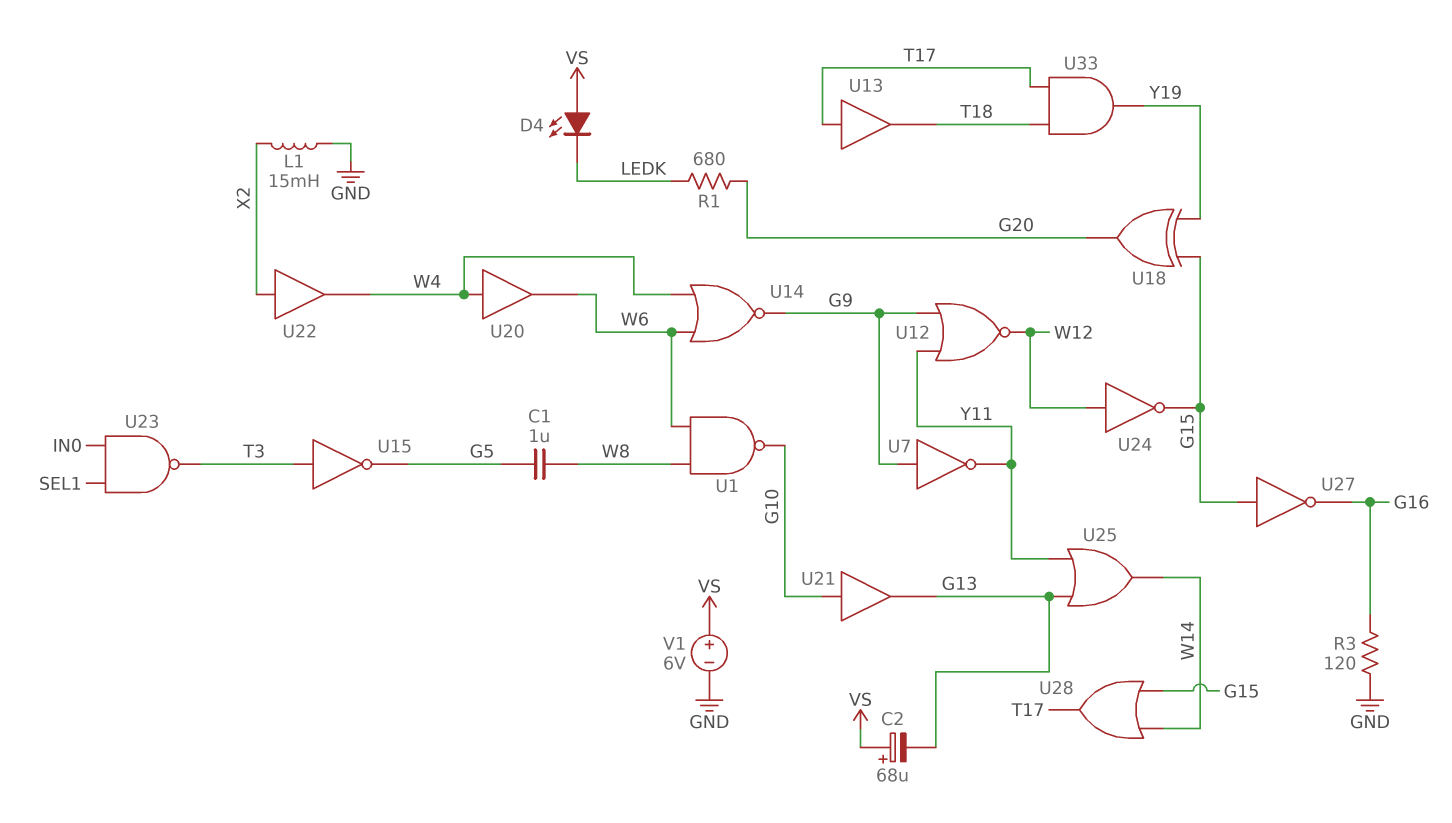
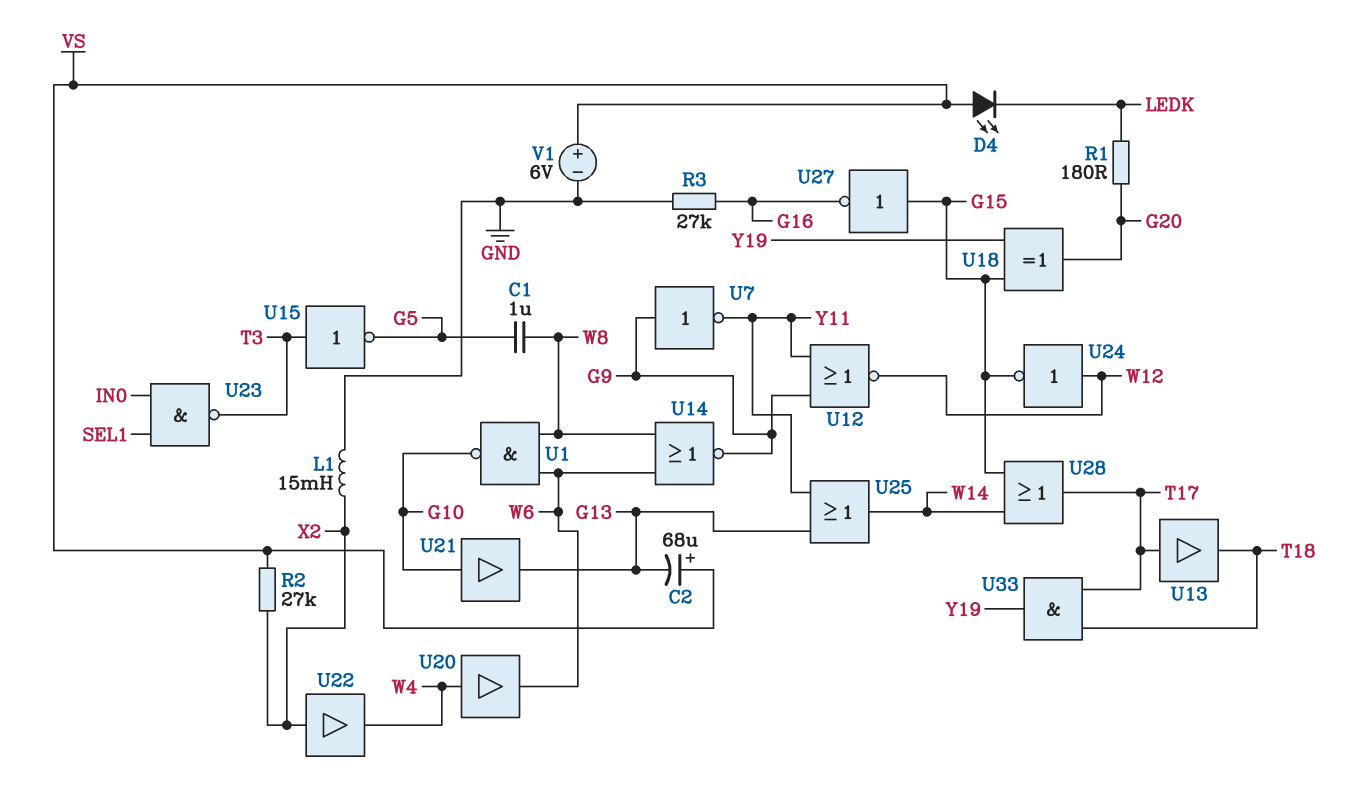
R1: 680 (G20, LEDK) -> 180 (G20, LEDK)
R2: none -> 27k (VS, X2)
R3: 120 (G16, GND) -> 27k (G16, GND)
U14: NOR (in W4, in W6, out G9) -> NOR (in W6, in W8, out G9)

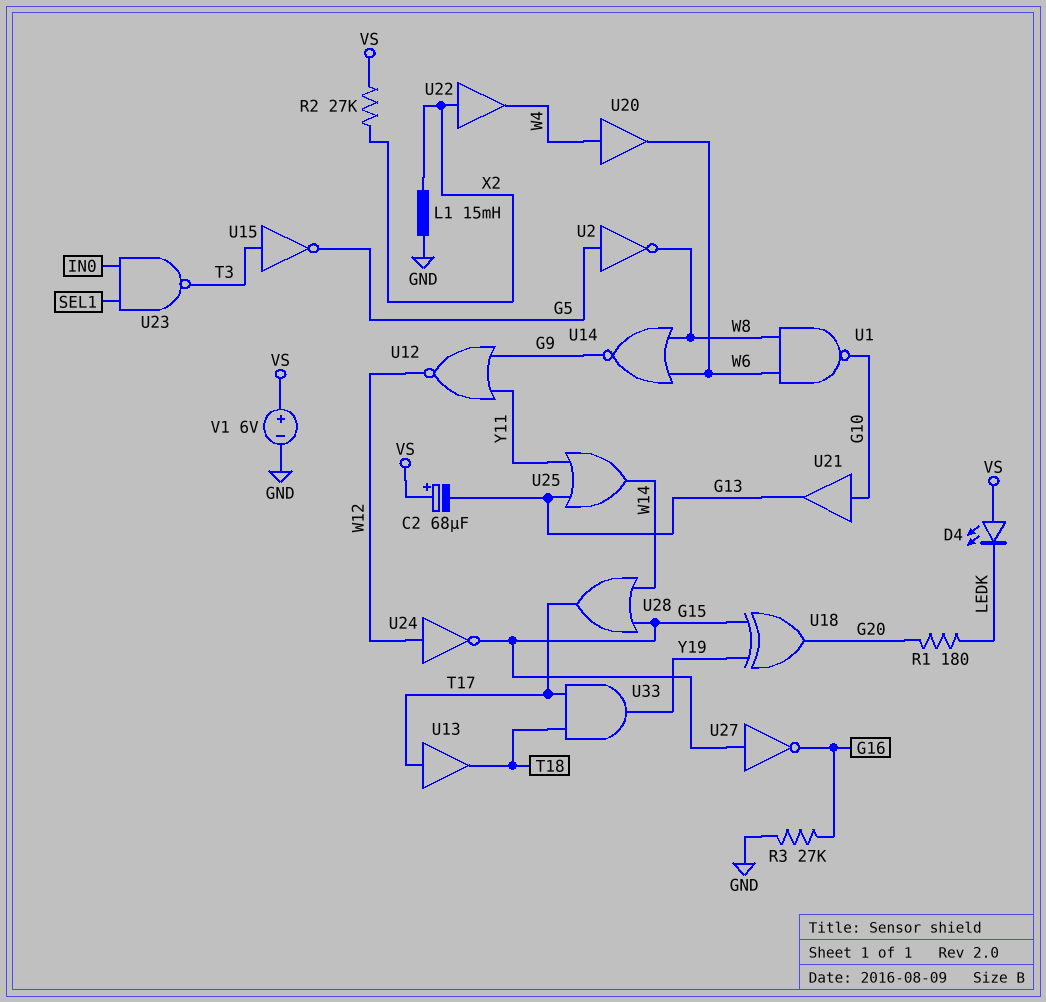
C1: 1uF (G5, W8) -> none
U2: none -> NOT (in G5, out W8)
U7: NOT (in G9, out Y11) -> none

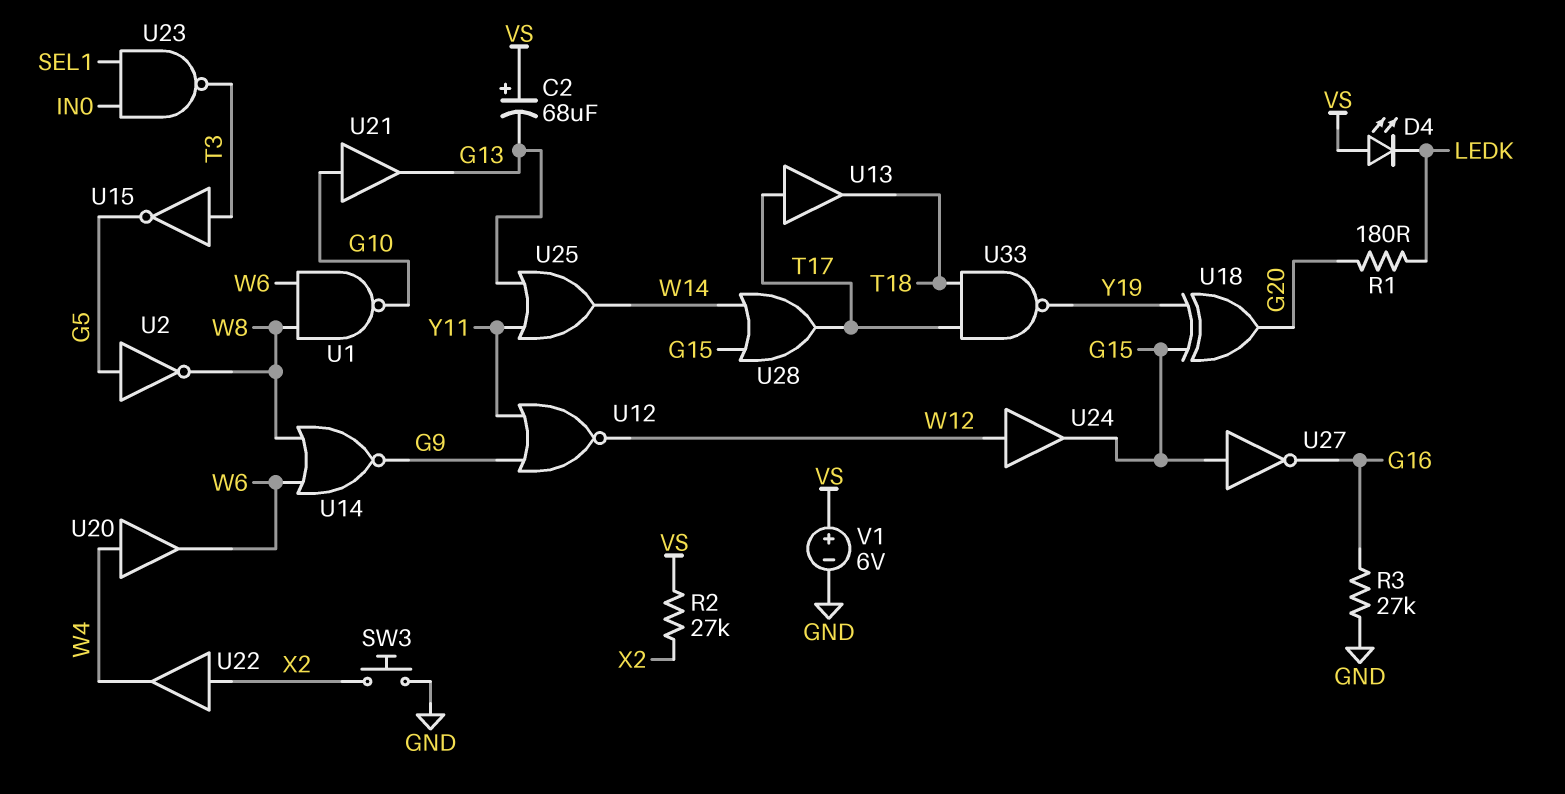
L1: 15mH (GND, X2) -> none
SW3: none -> button (GND, X2)
U24: NOT (in W12, out G15) -> buffer (in W12, out G15)
U33: AND (in T17, in T18, out Y19) -> NAND (in T17, in T18, out Y19)

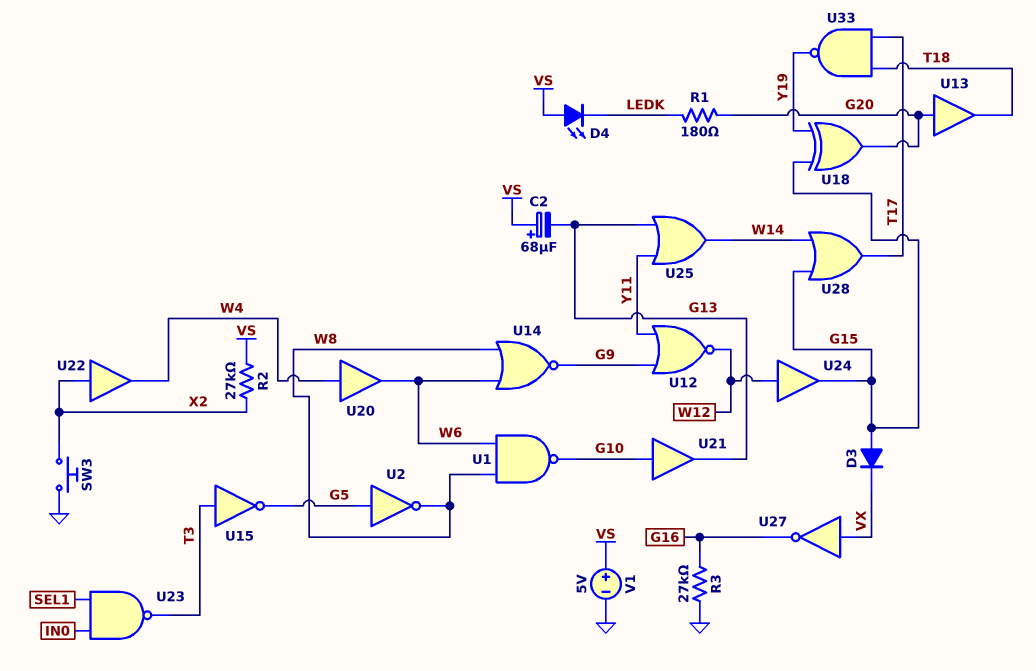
D3: none -> diode (A G15, K VX)
U13: buffer (in T17, out T18) -> buffer (in G20, out T18)
U27: NOT (in G15, out G16) -> NOT (in VX, out G16)
V1: 6V (plus VS, minus GND) -> 5V (plus VS, minus GND)

